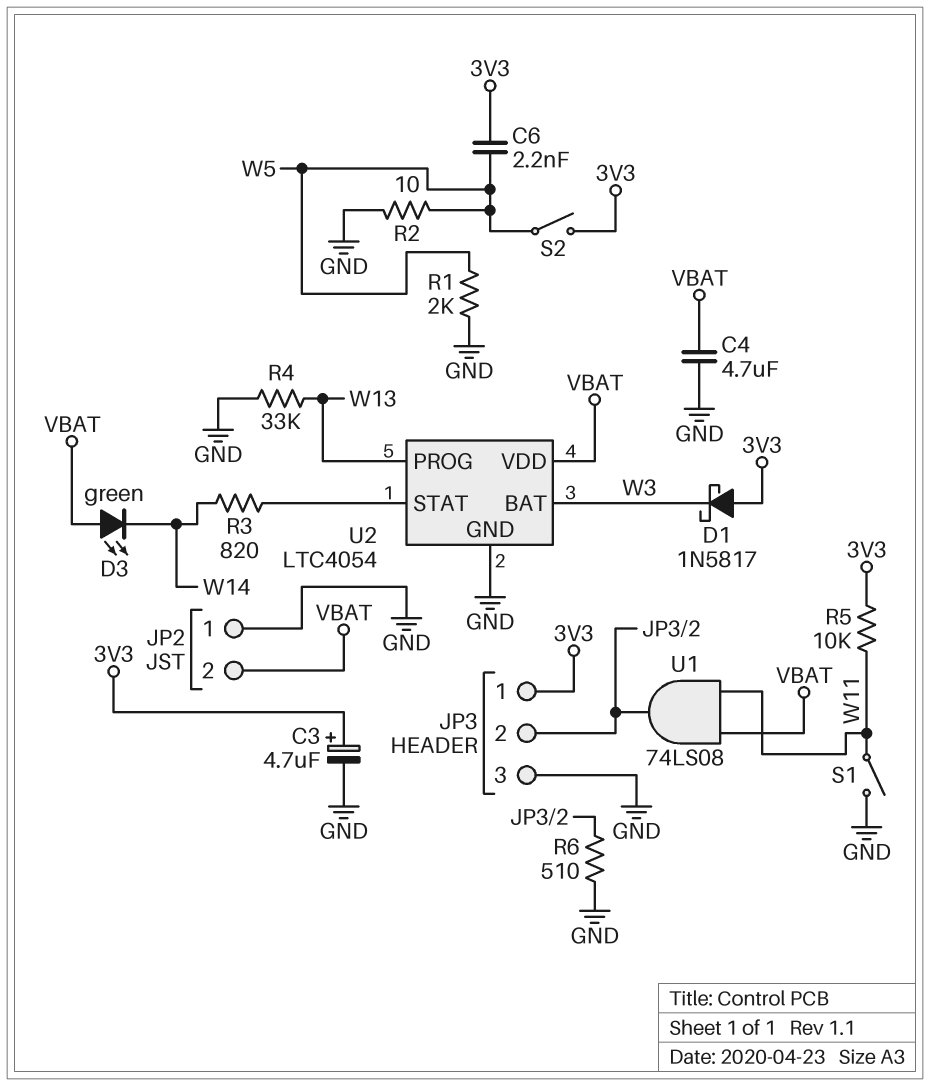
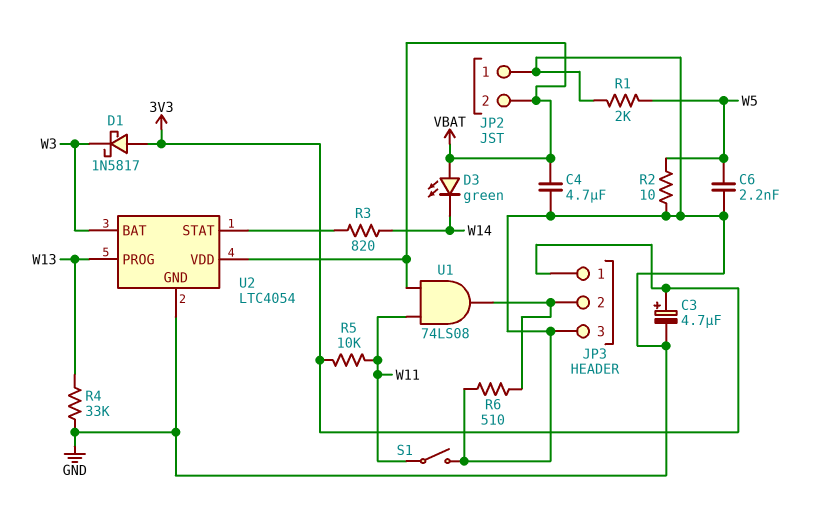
C6: 2.2nF (3V3, W5) -> 2.2nF (GND, W5)
S2: switch (3V3, W5) -> none

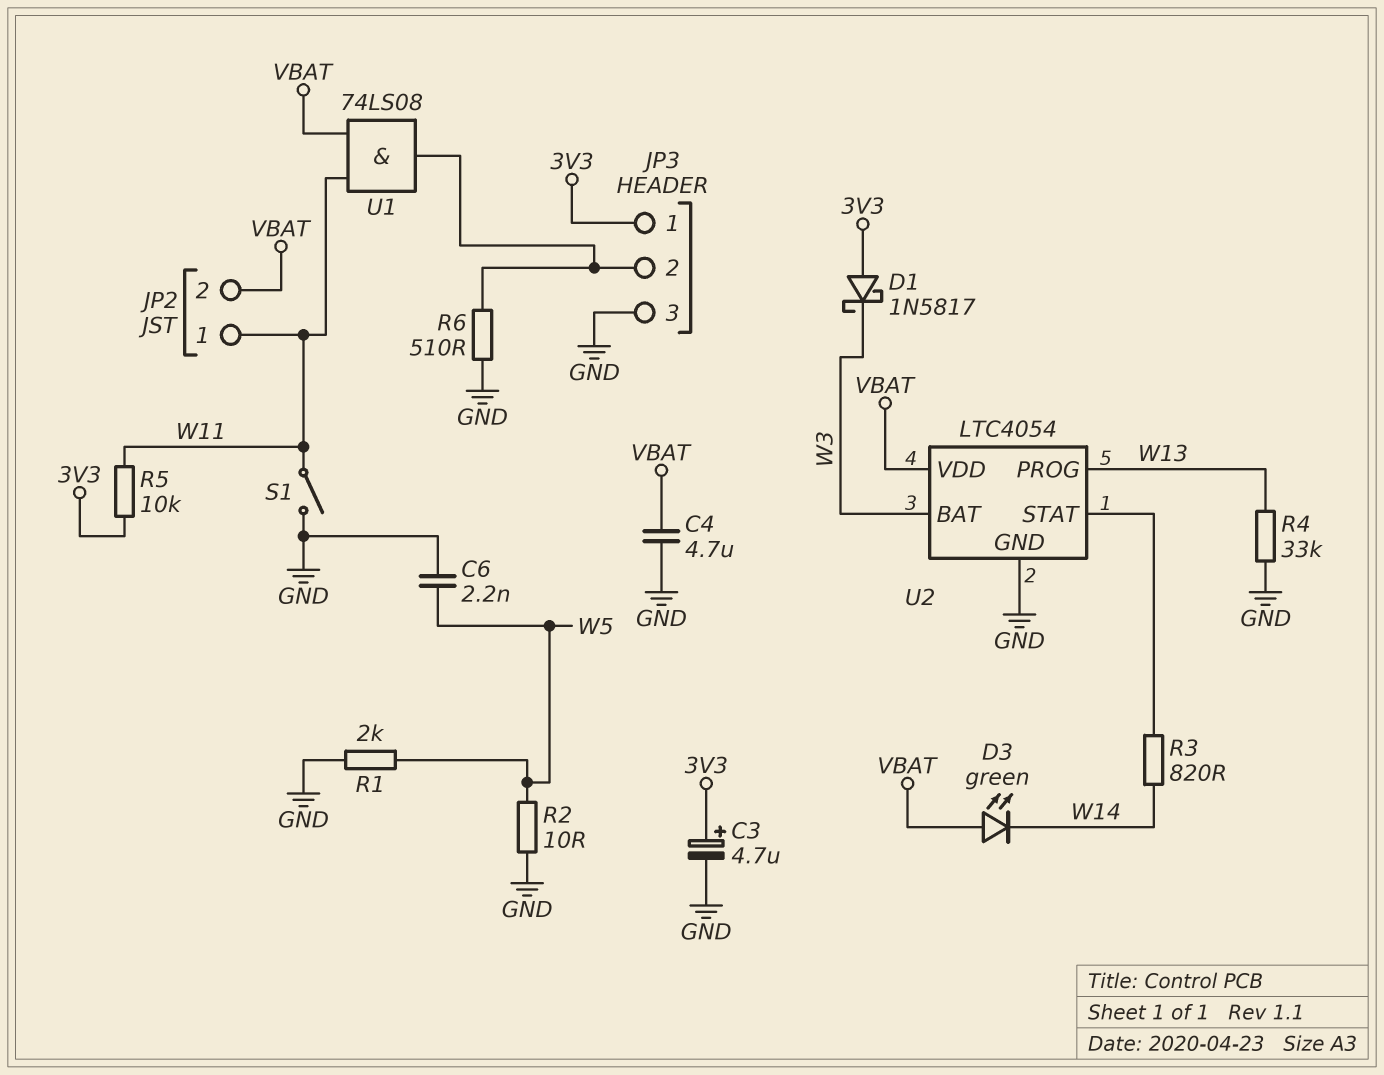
JP2 pin 1: GND -> W11

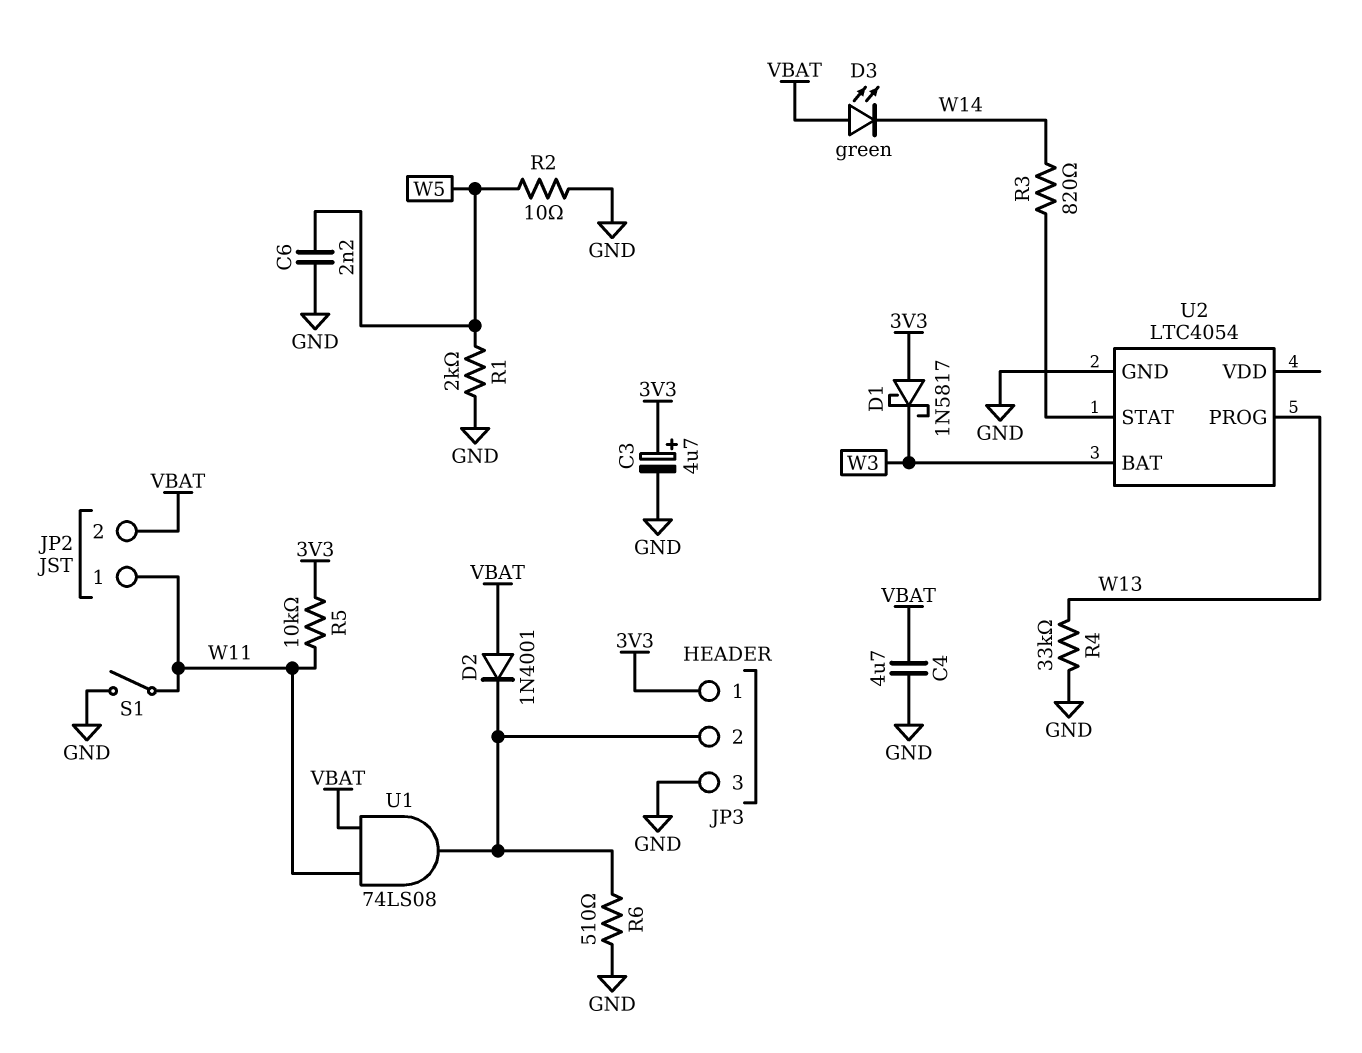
D2: none -> diode 1N4001 (A VBAT, K JP3/2)
U2 pin VDD: VBAT -> none

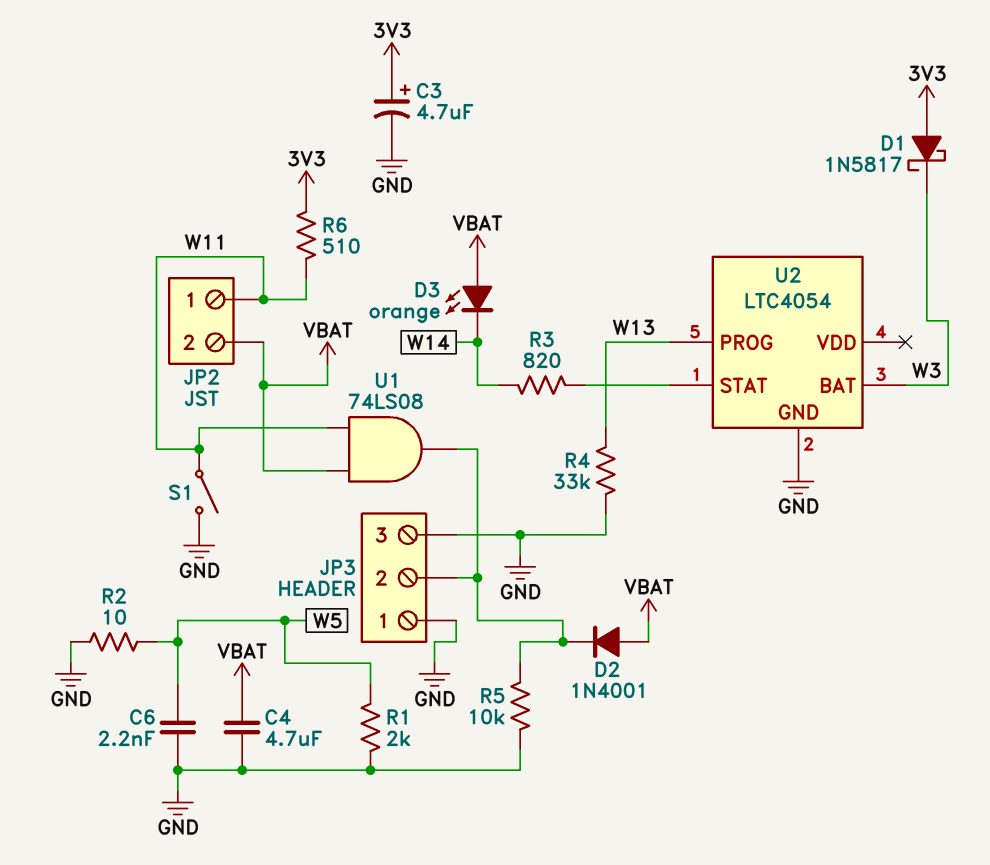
D3: LED green (A VBAT, K W14) -> LED orange (A VBAT, K W14)
JP3 pin 1: 3V3 -> GND
R5: 10k (3V3, W11) -> 10k (GND, JP3/2)
R6: 510 (GND, JP3/2) -> 510 (3V3, W11)

